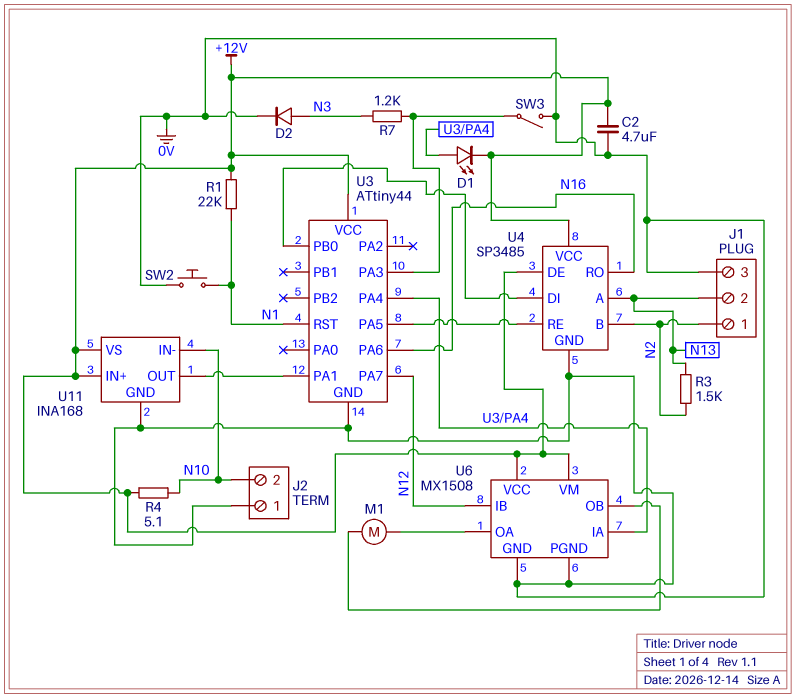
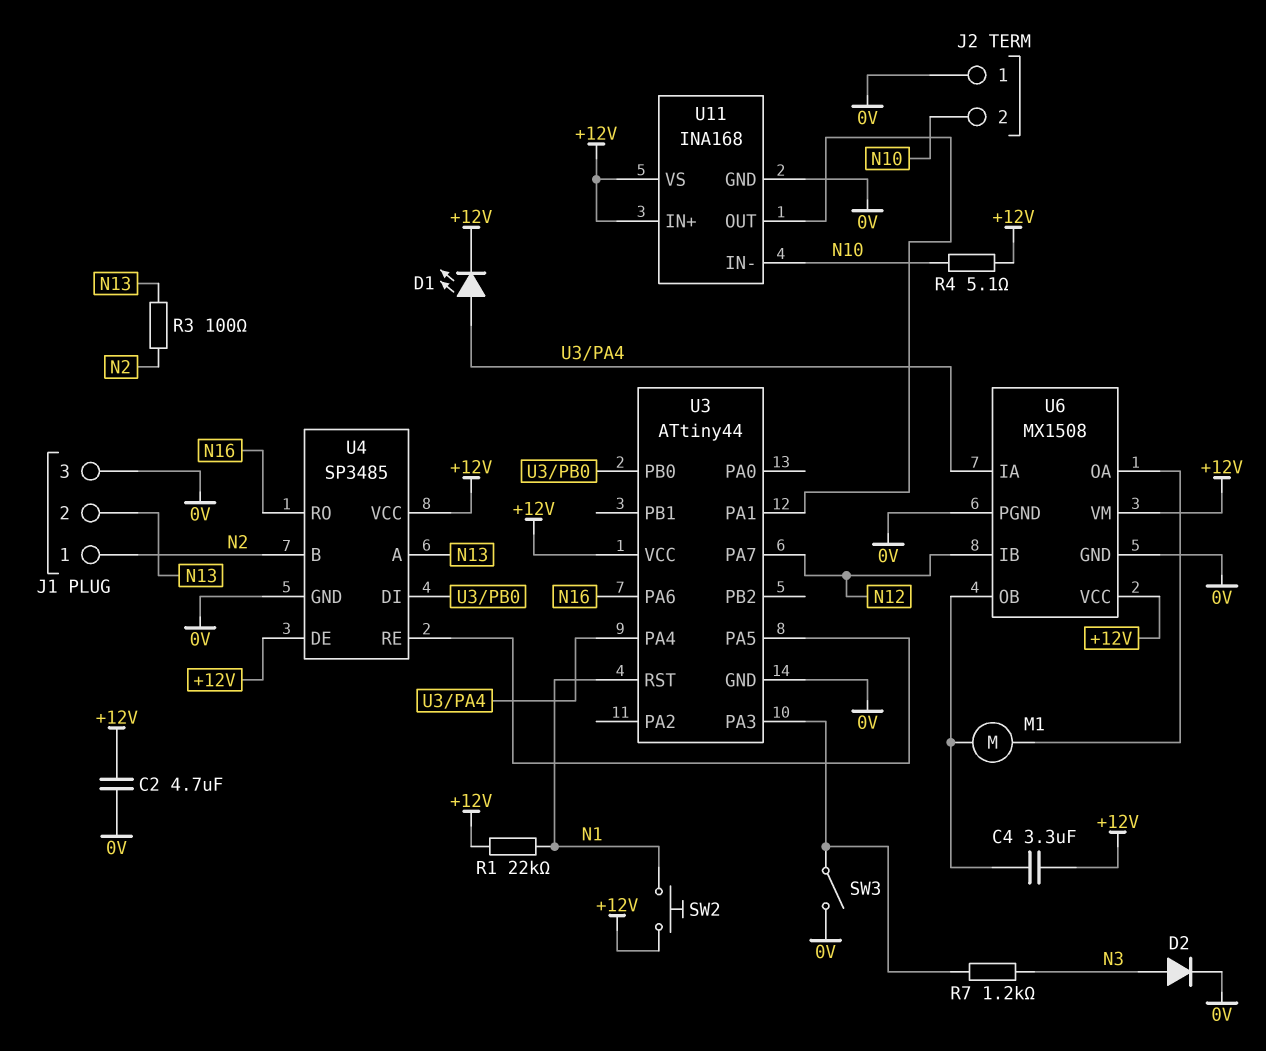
C4: none -> 3.3uF (+12V, U6/OB)
R3: 1.5k (N2, N13) -> 100 (N2, N13)
SW2: button (0V, N1) -> button (+12V, N1)

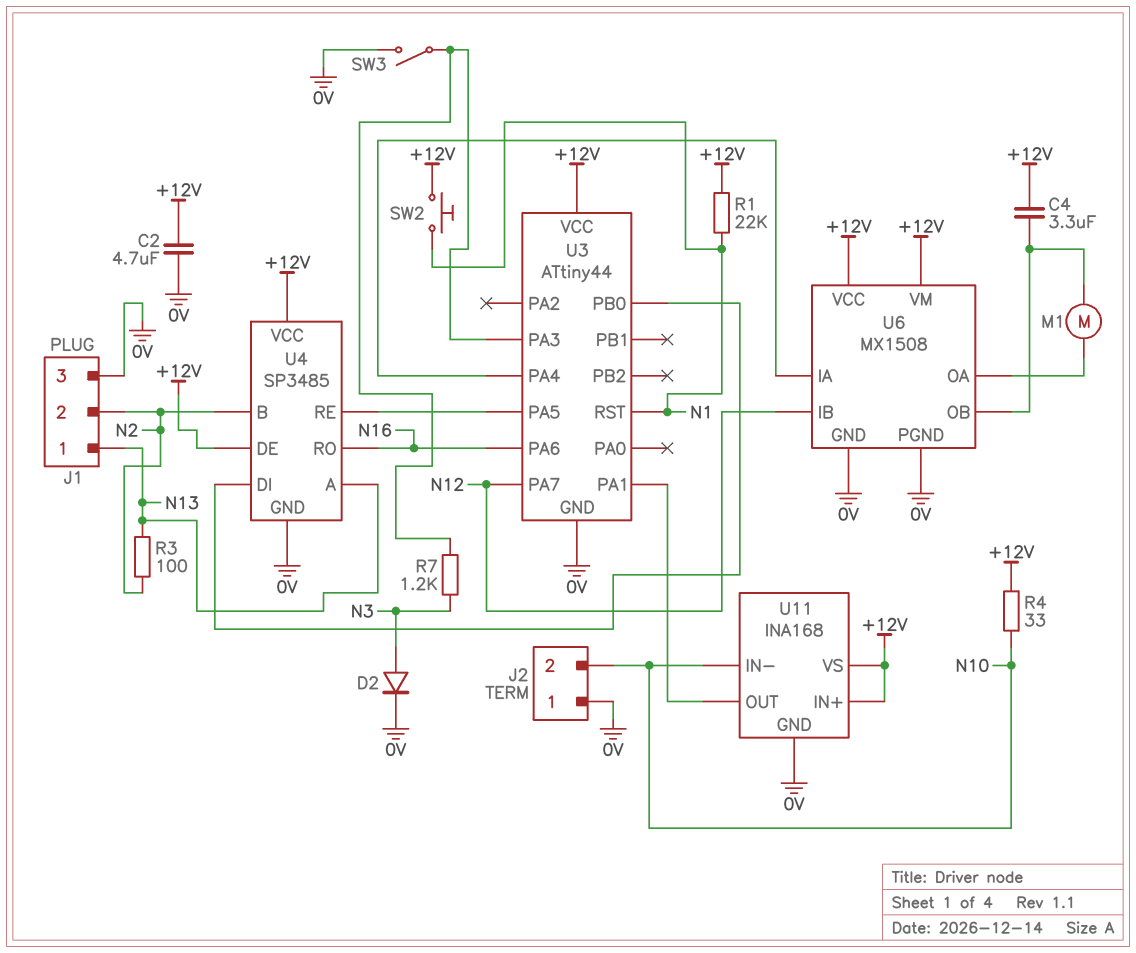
D1: LED (A U3/PA4, K +12V) -> none
J1 pin 1: N2 -> N13
J1 pin 2: N13 -> N2
R4: 5.1 (+12V, N10) -> 33 (+12V, N10)

